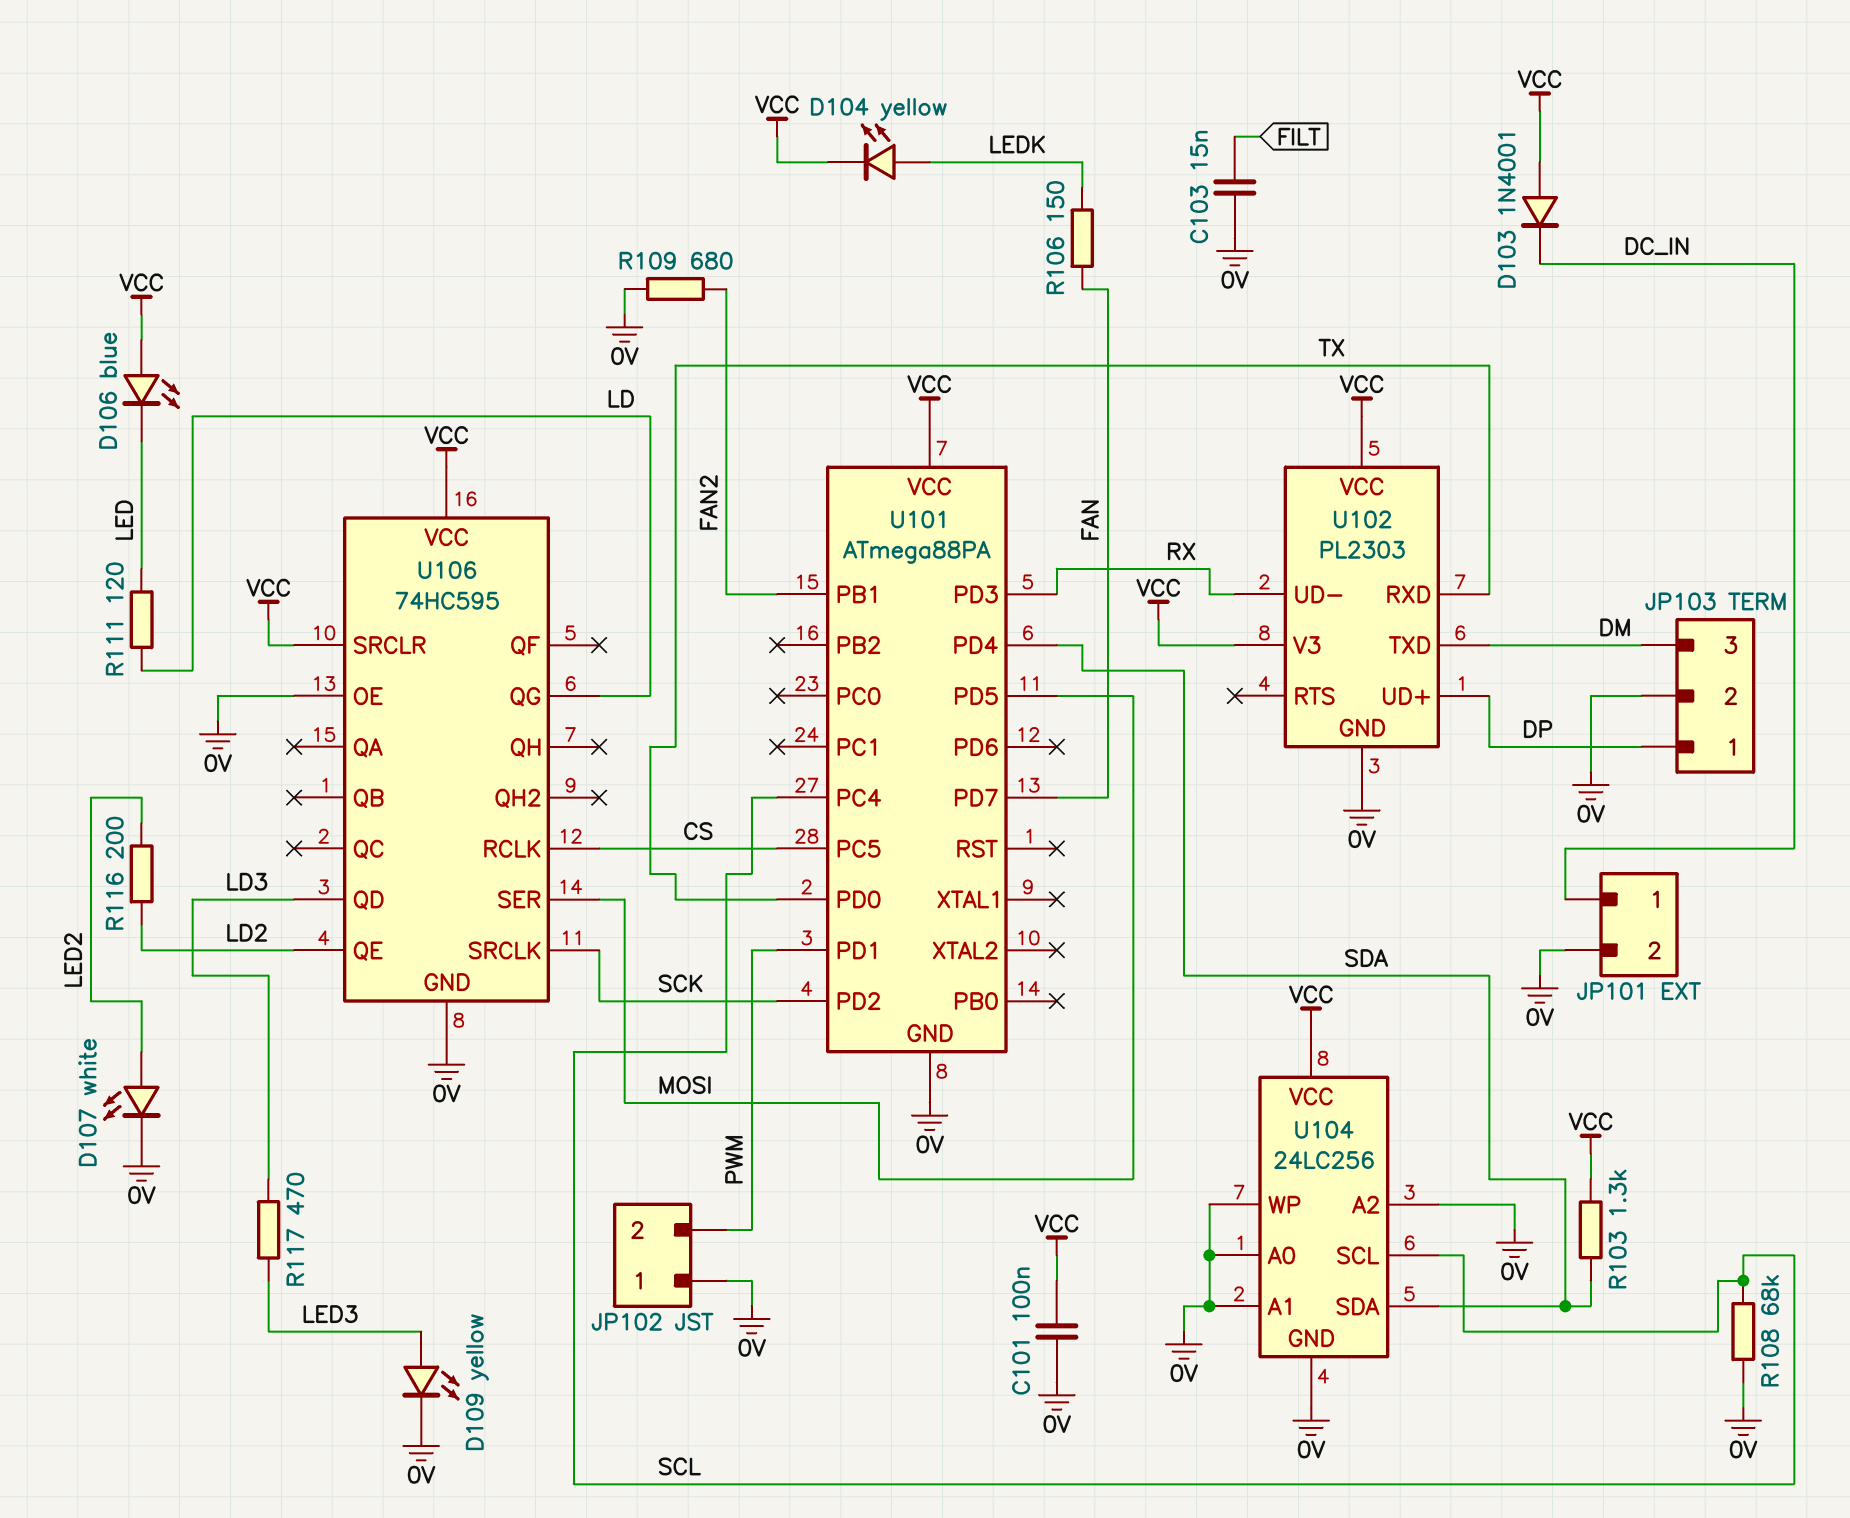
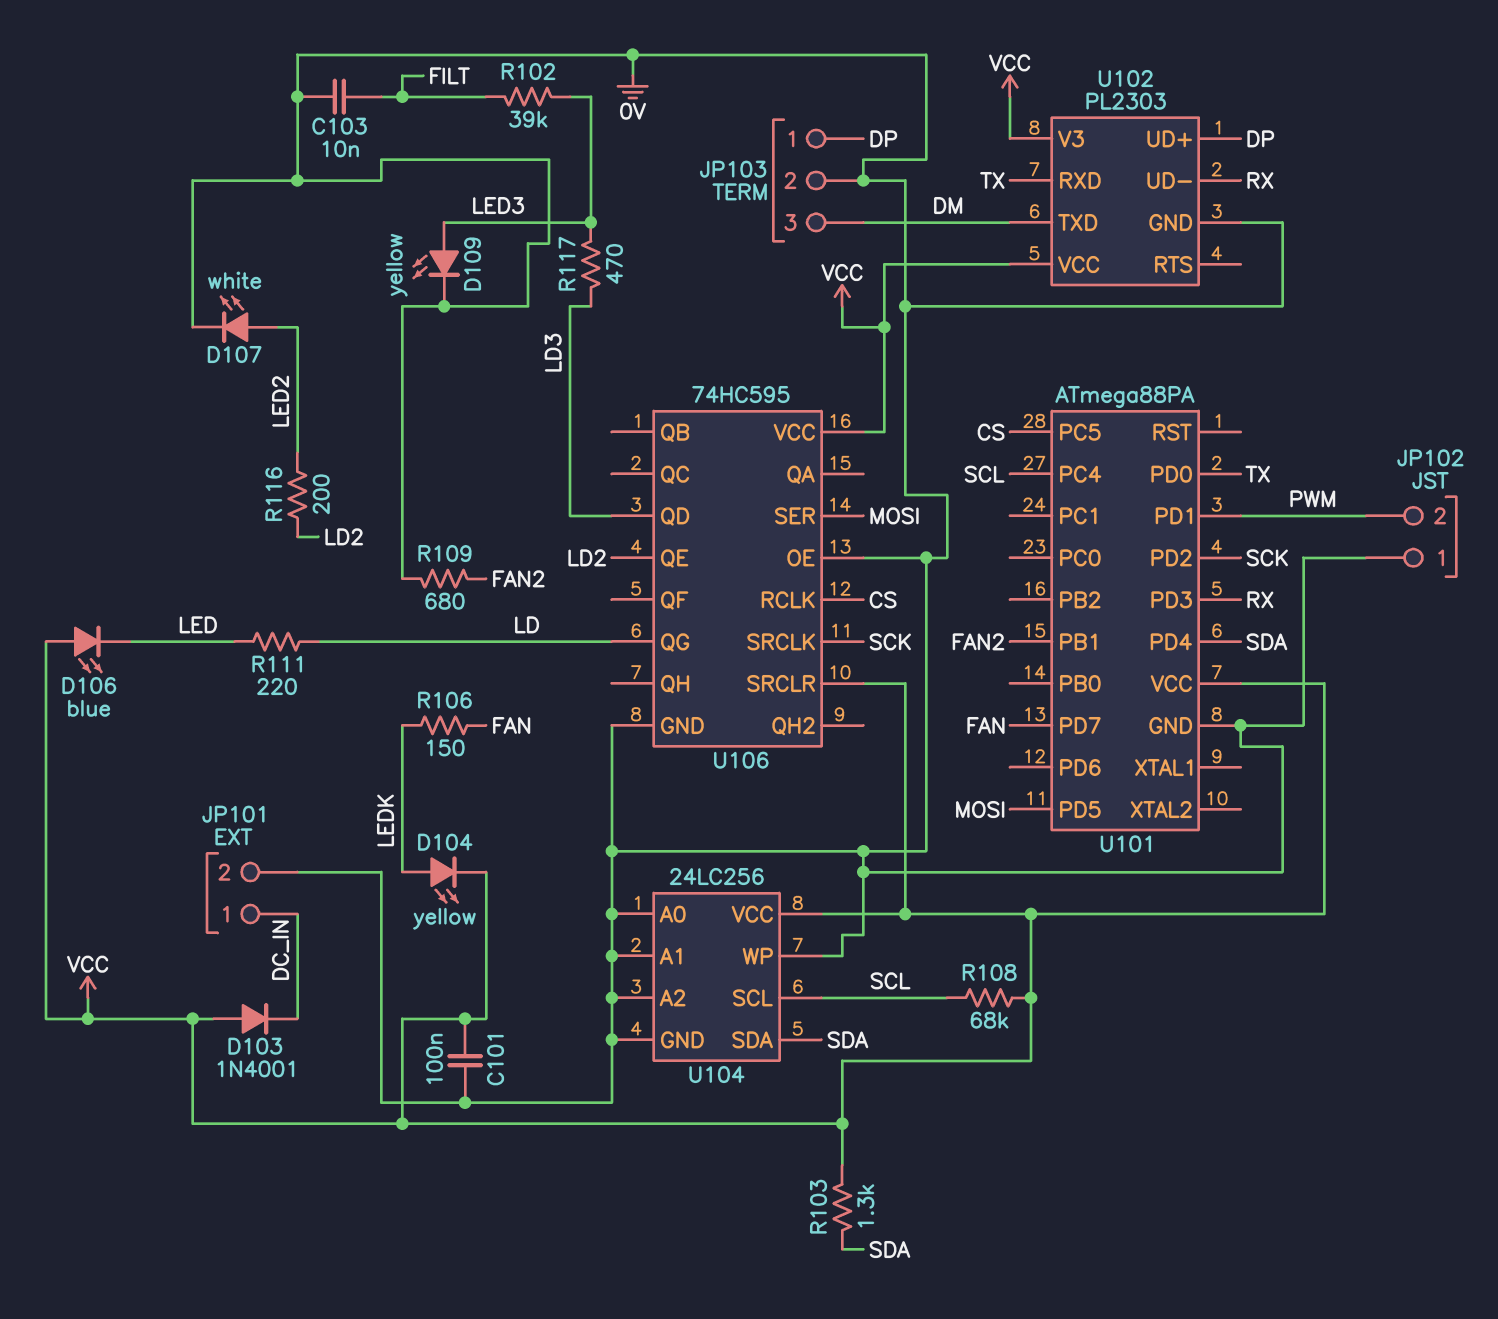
C103: 15nF (0V, FILT) -> 10nF (0V, FILT)
R102: none -> 39k (FILT, LED3)
R108: 68k (0V, SCL) -> 68k (SCL, VCC)
R111: 120 (LD, LED) -> 220 (LD, LED)

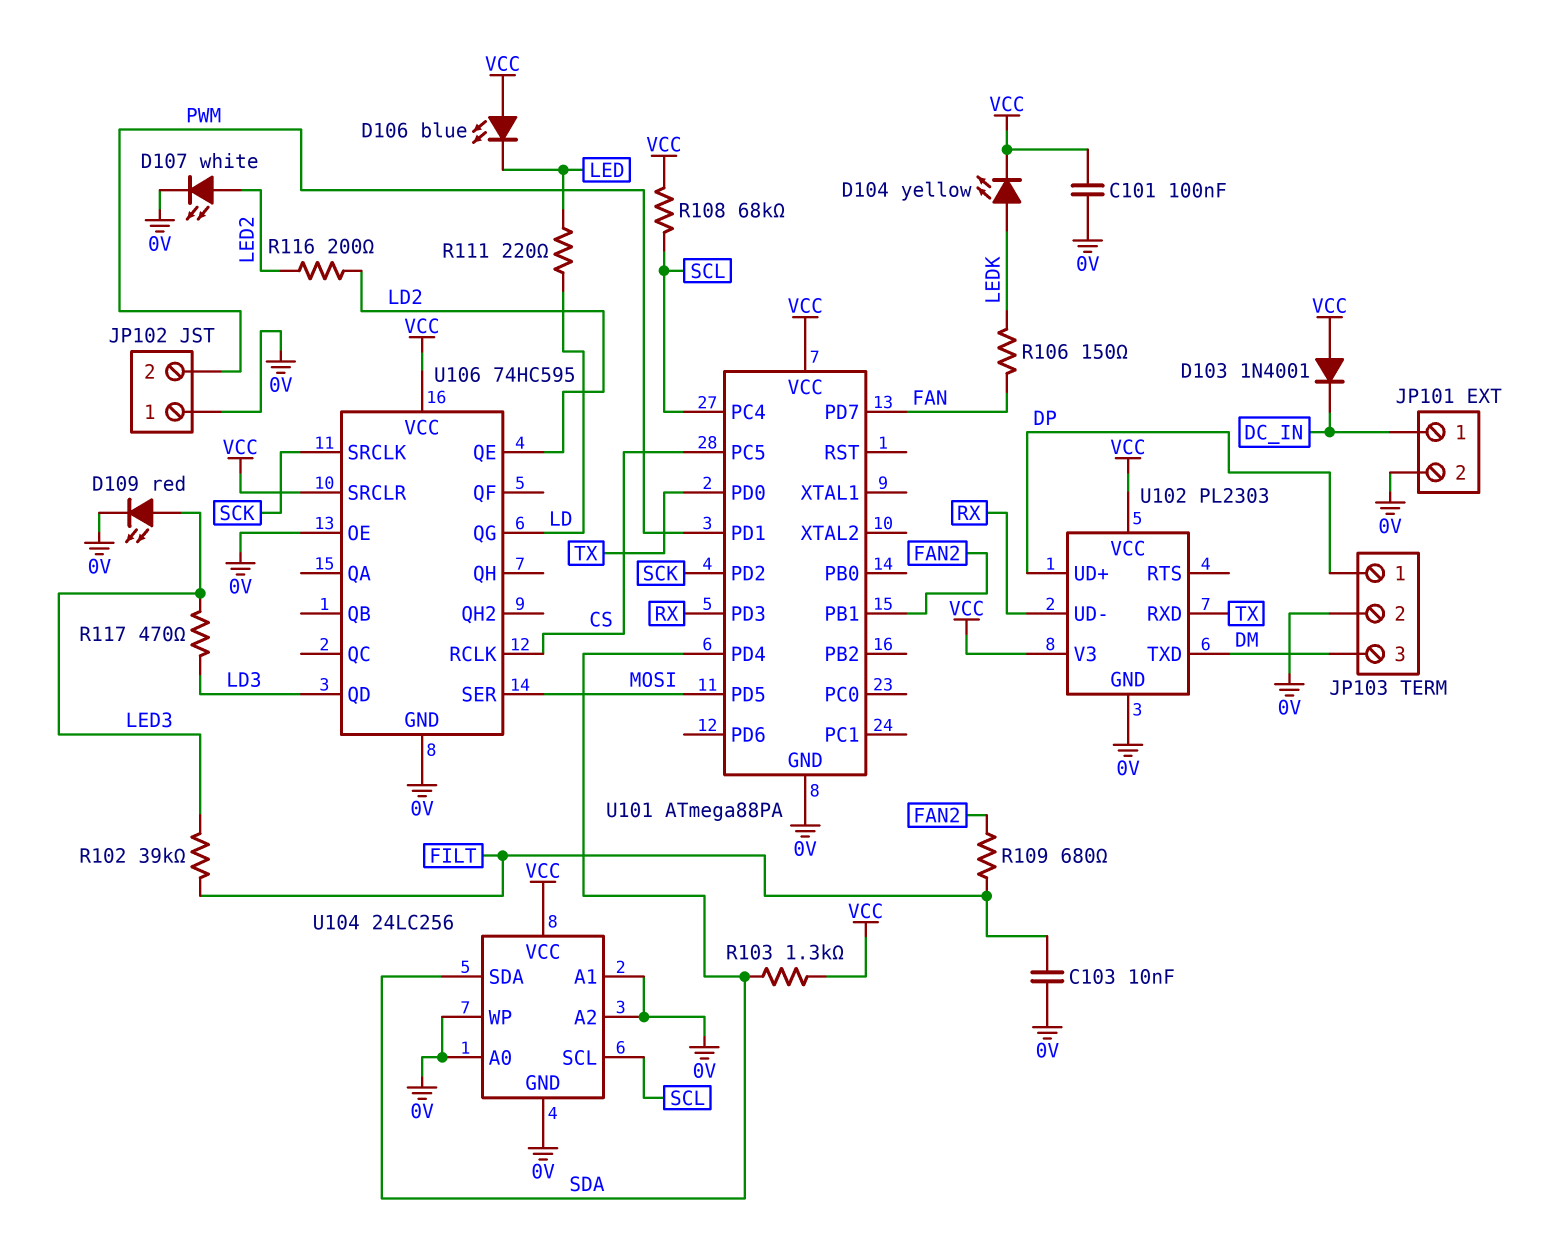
D109: LED yellow (A LED3, K 0V) -> LED red (A LED3, K 0V)
R109: 680 (0V, FAN2) -> 680 (FAN2, FILT)

